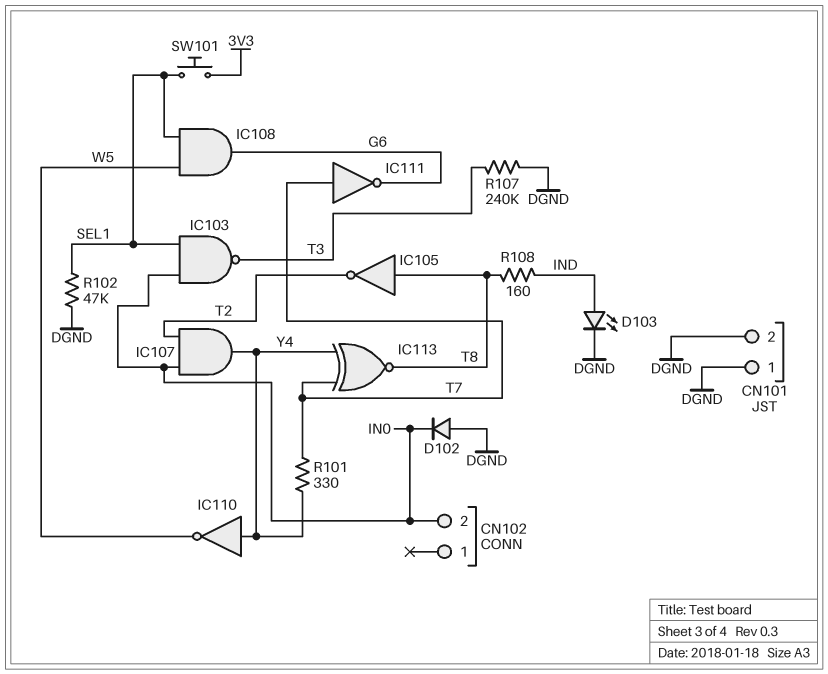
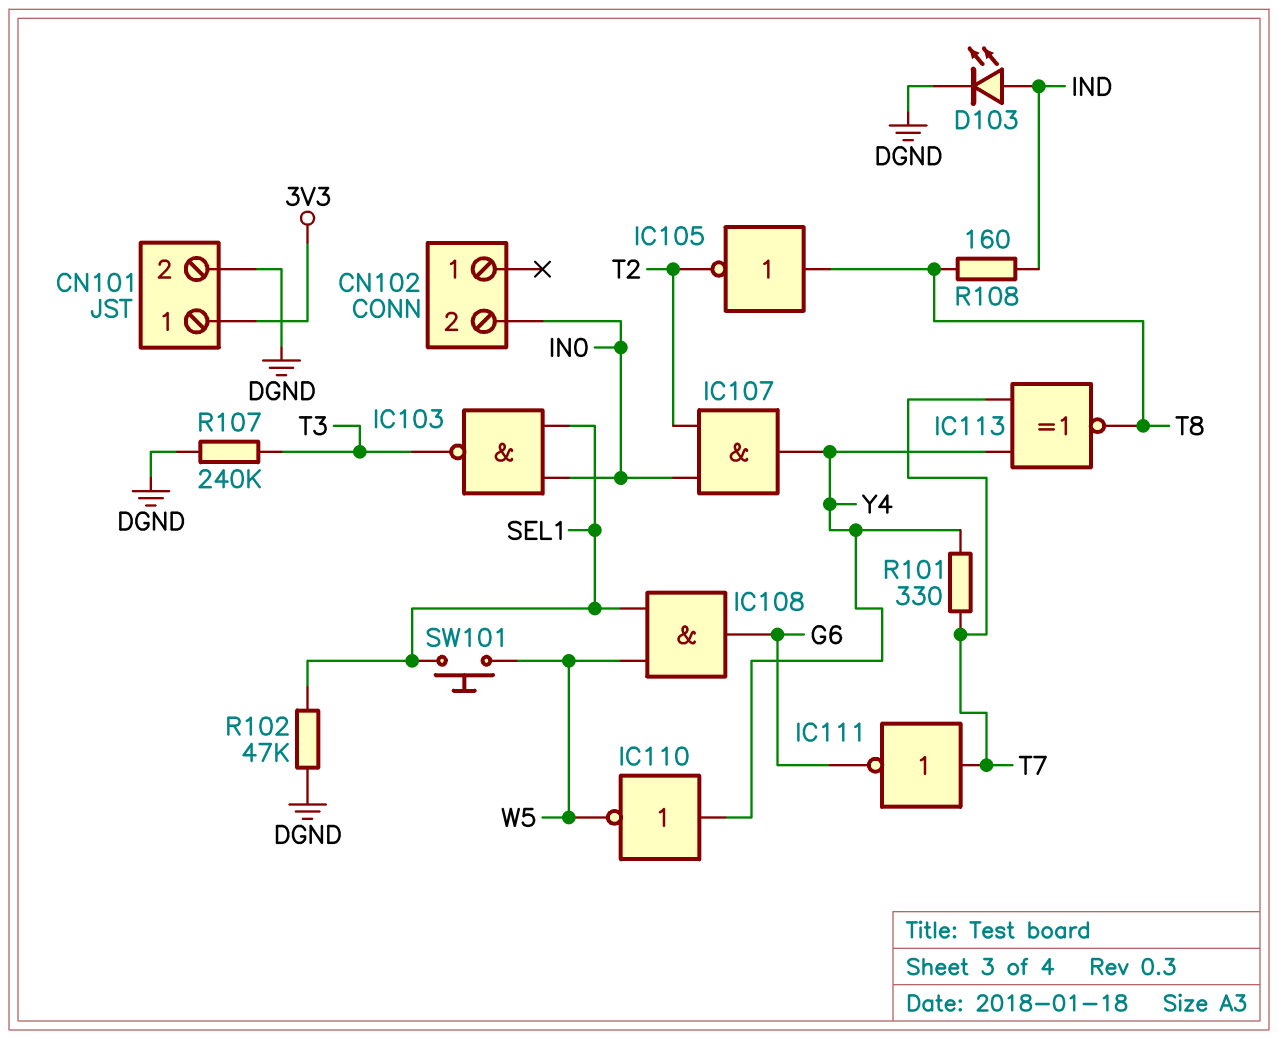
CN101 pin 1: DGND -> 3V3
D102: diode (A DGND, K IN0) -> none
SW101: button (3V3, SEL1) -> button (SEL1, W5)

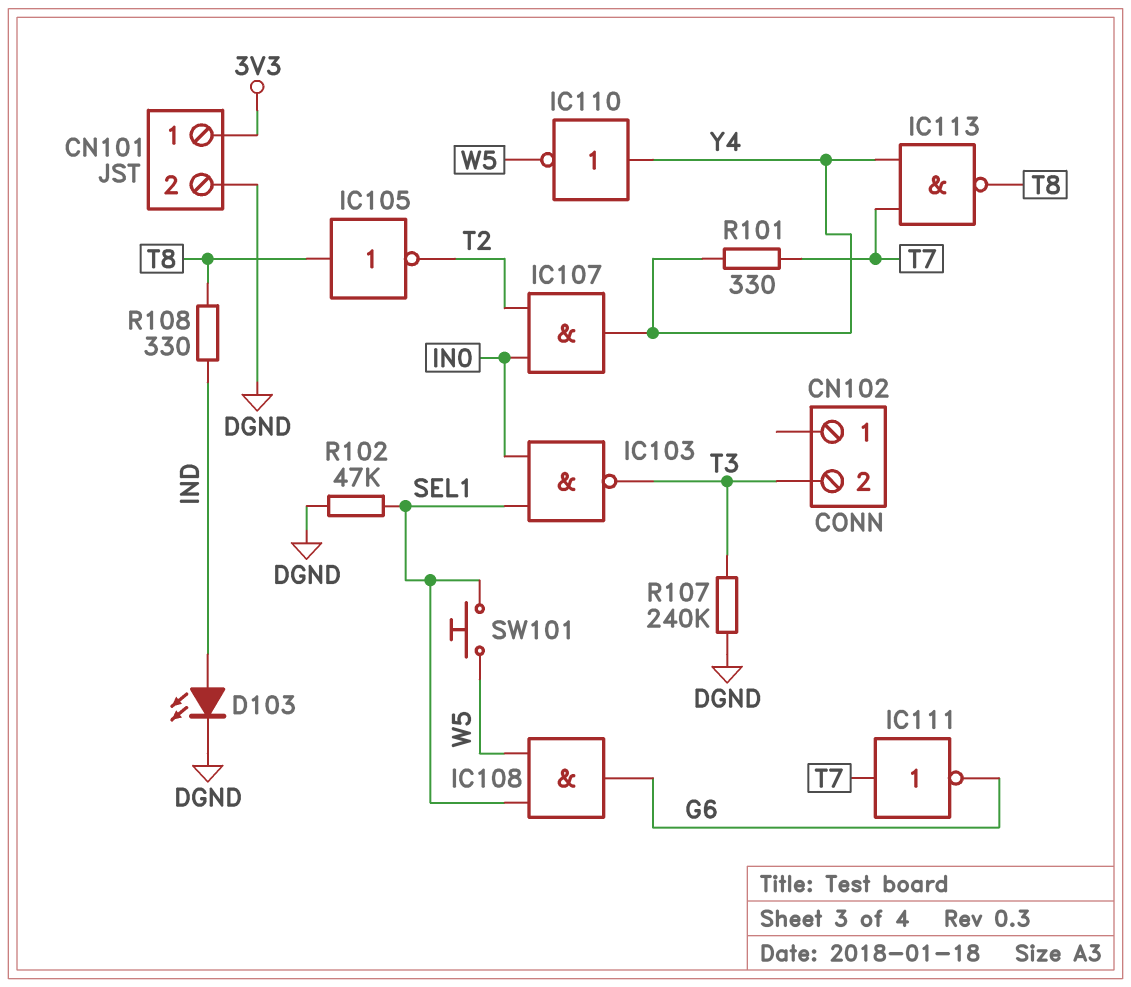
CN102 pin 2: IN0 -> T3
IC113: XNOR (in T7, in Y4, out T8) -> NAND (in T7, in Y4, out T8)
R108: 160 (IND, T8) -> 330 (IND, T8)

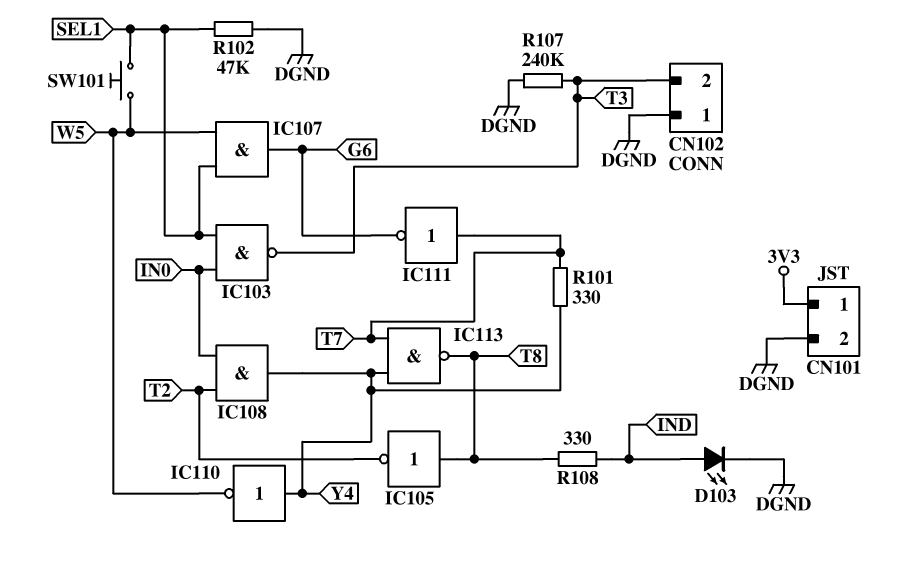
CN102 pin 1: none -> DGND
IC107: AND (in IN0, in T2, out Y4) -> AND (in SEL1, in W5, out G6)
IC108: AND (in SEL1, in W5, out G6) -> AND (in IN0, in T2, out Y4)

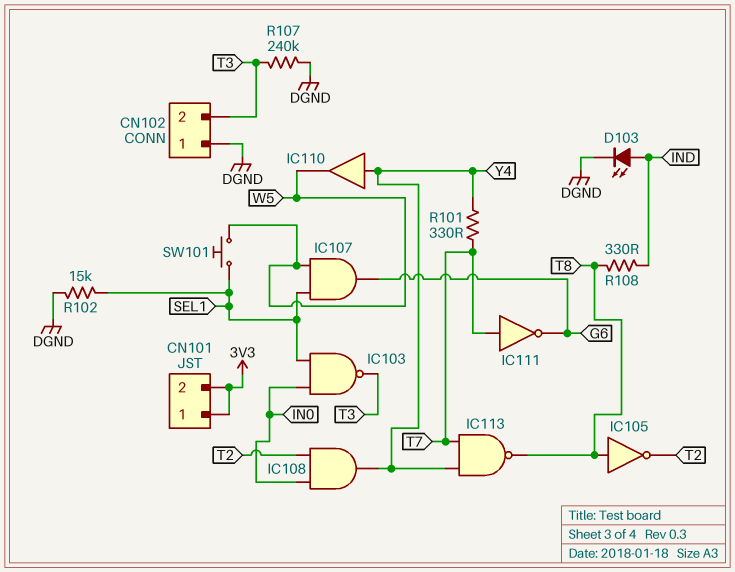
CN101 pin 2: DGND -> 3V3
IC110: NOT (in Y4, out W5) -> buffer (in Y4, out W5)
R102: 47k (DGND, SEL1) -> 15k (DGND, SEL1)

